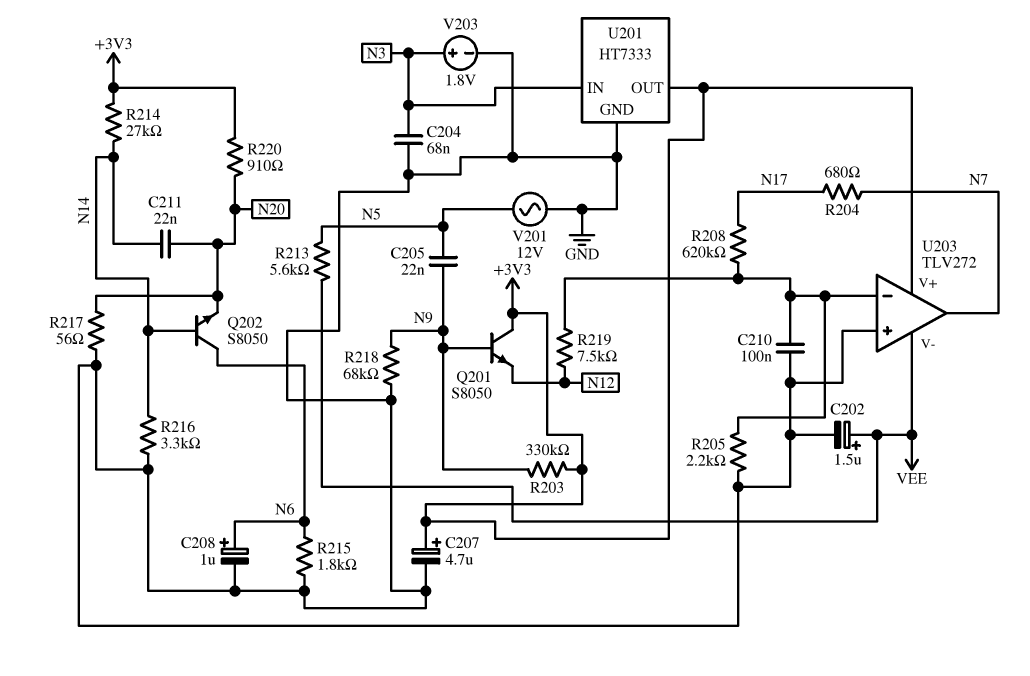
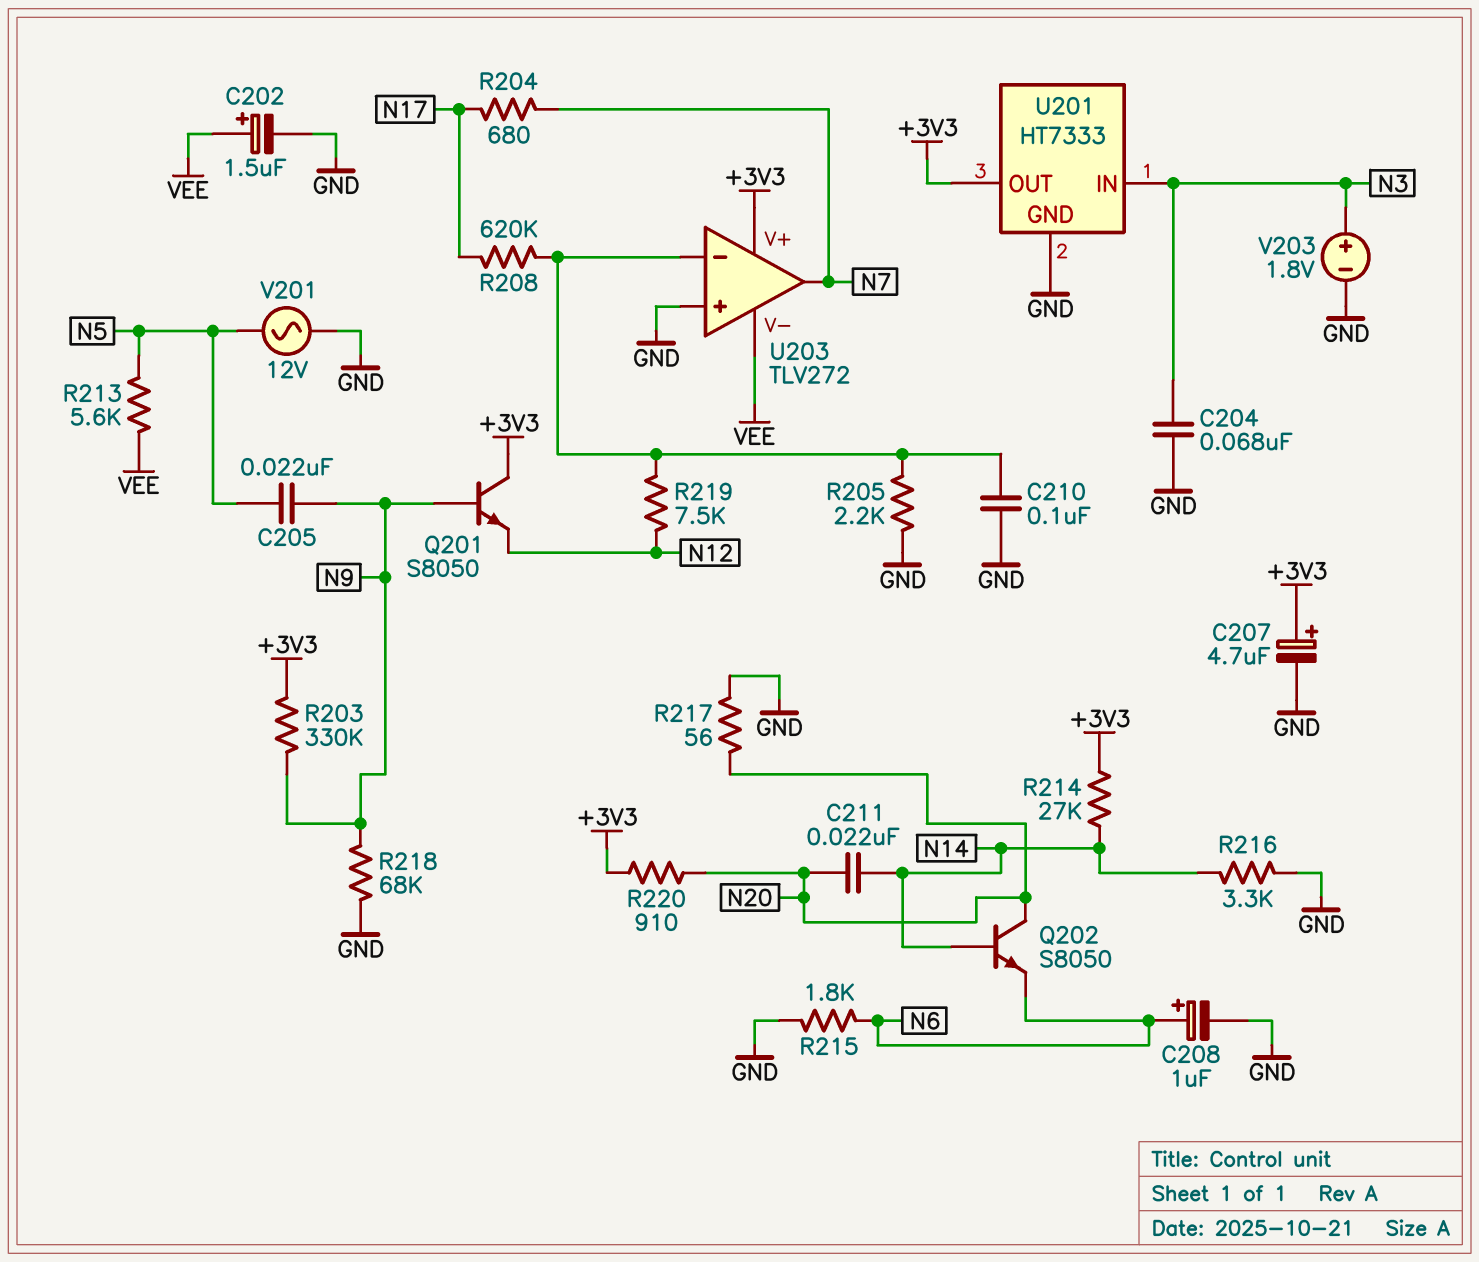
Q202: NPN S8050 (B N14, C N6, E N20) -> NPN S8050 (B N14, C N20, E N6)

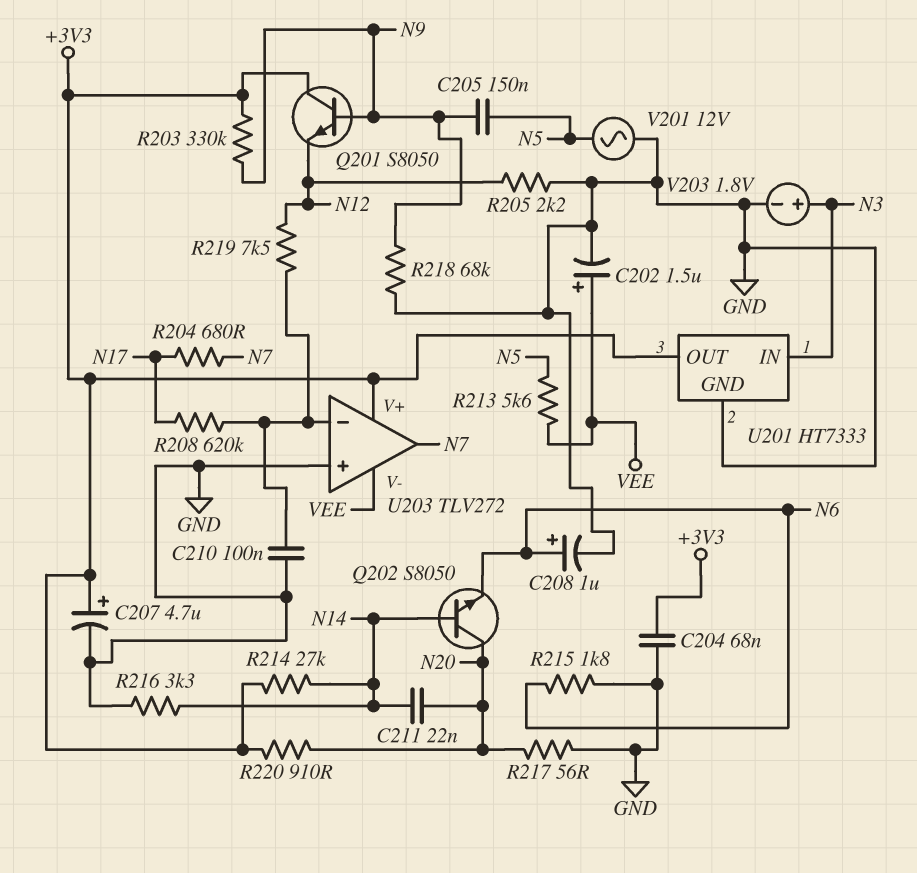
C204: 68nF (GND, N3) -> 68nF (+3V3, GND)
C205: 22nF (N5, N9) -> 150nF (N5, N9)
R205: 2.2k (GND, U203/in-) -> 2.2k (GND, N12)

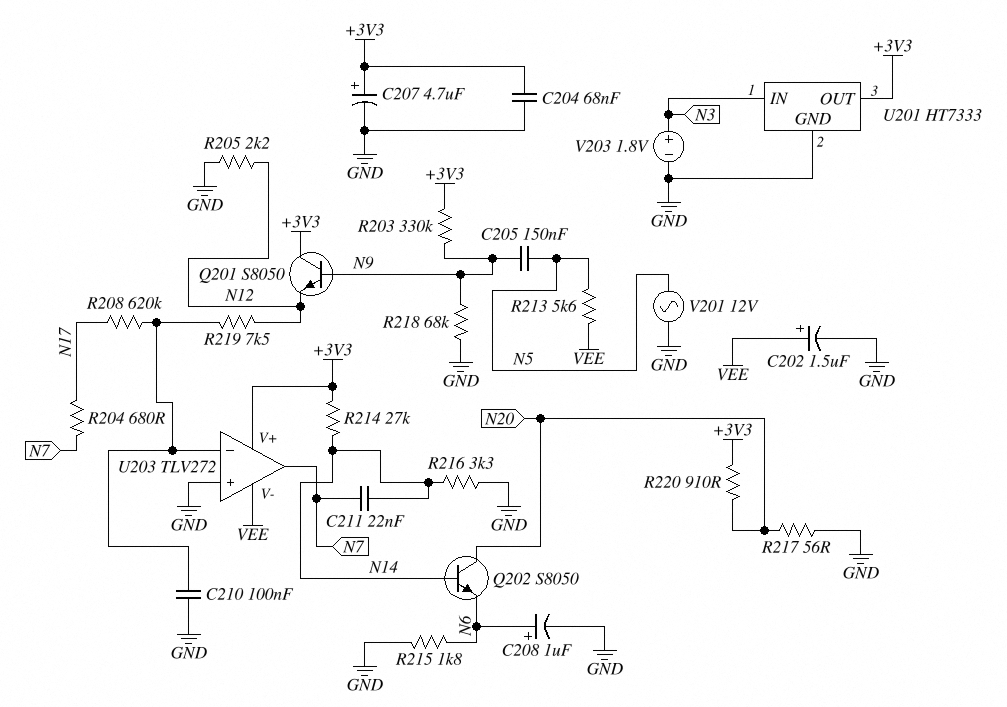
C211: 22nF (N14, N20) -> 22nF (N7, N14)

